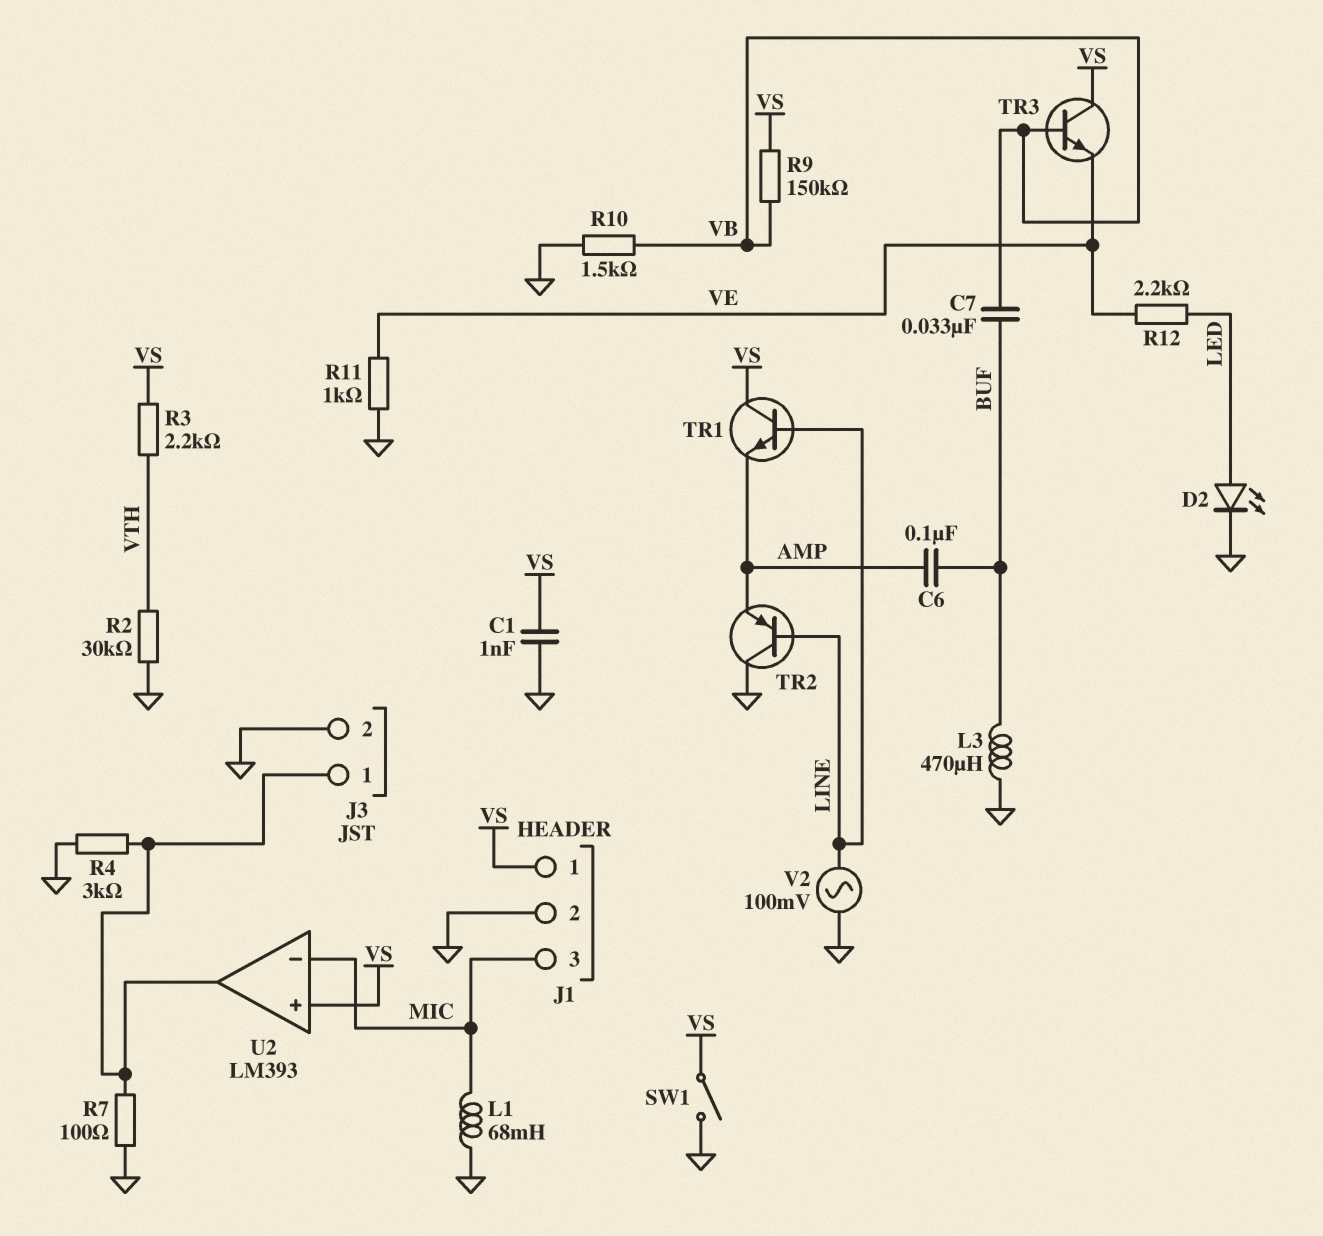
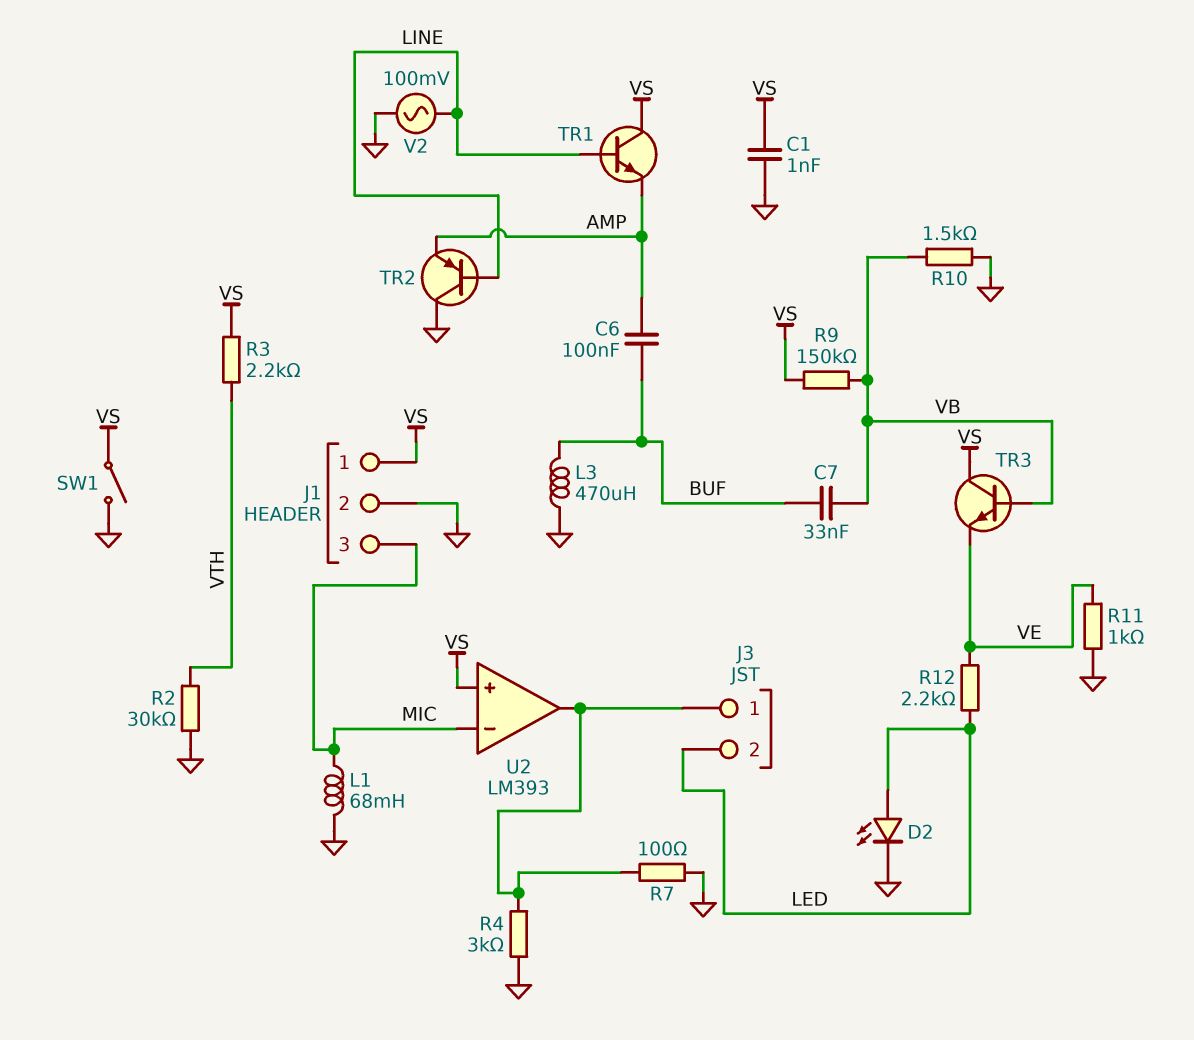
J3 pin 2: GND -> LED

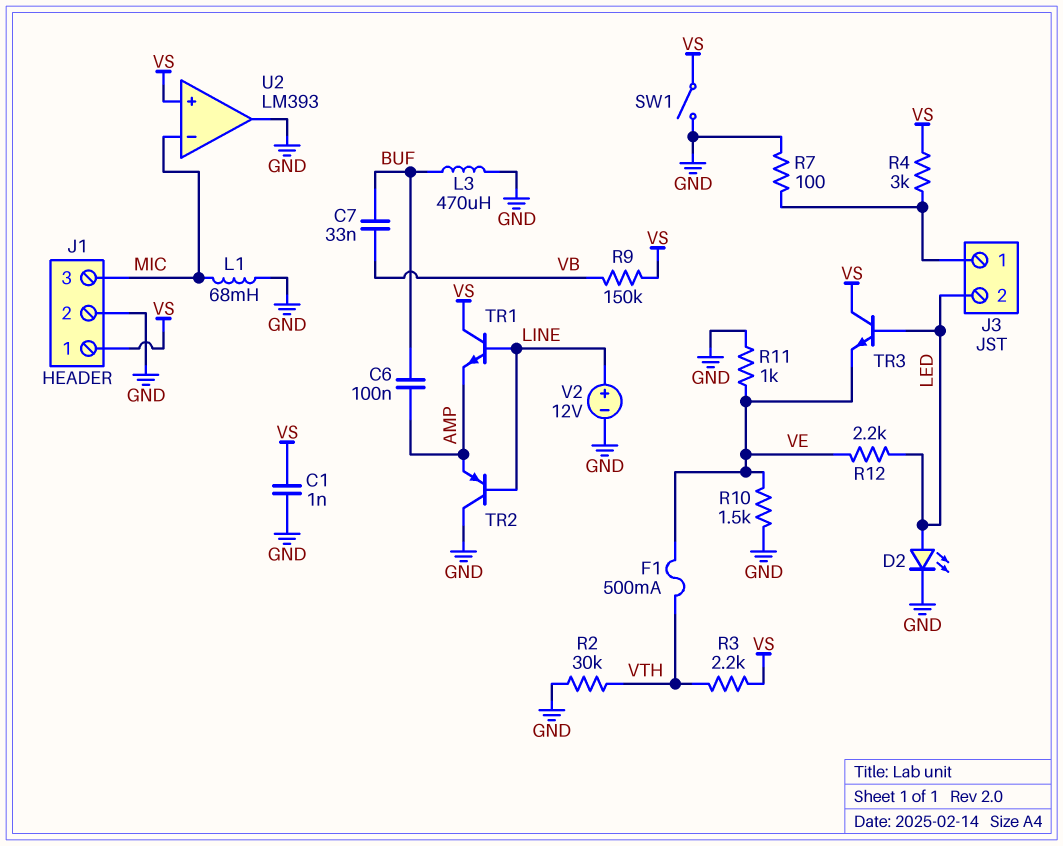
F1: none -> 500mA (VE, VTH)
R4: 3k (GND, J3/1) -> 3k (J3/1, VS)
R10: 1.5k (GND, VB) -> 1.5k (GND, VE)
TR3: NPN (B VB, C VS, E VE) -> NPN (B LED, C VS, E VE)
U2 pin out: J3/1 -> GND
V2: AC 100mV (GND, LINE) -> 12V (plus LINE, minus GND)

